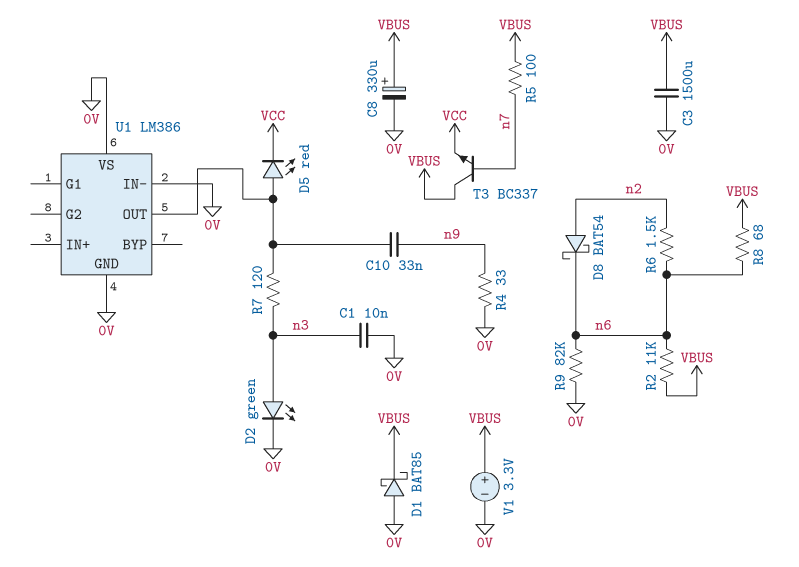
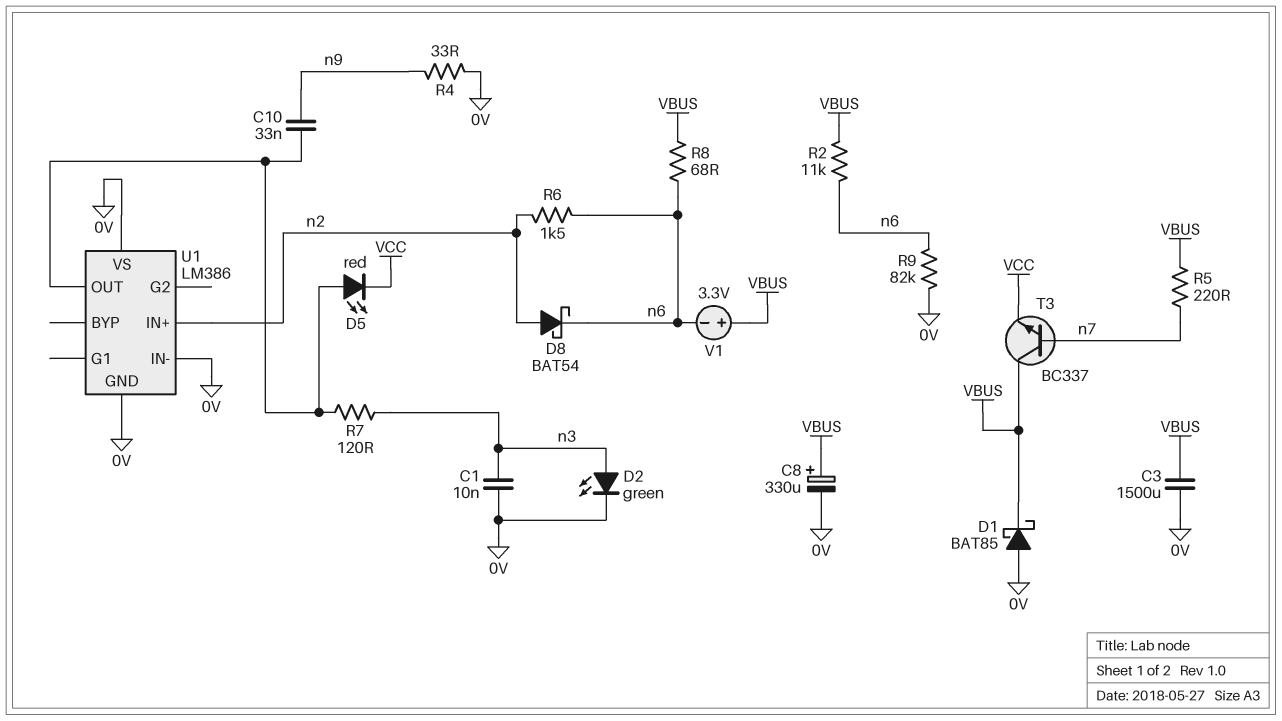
R5: 100 (VBUS, n7) -> 220 (VBUS, n7)
U1 pin IN+: none -> n2
V1: 3.3V (plus VBUS, minus 0V) -> 3.3V (plus VBUS, minus n6)

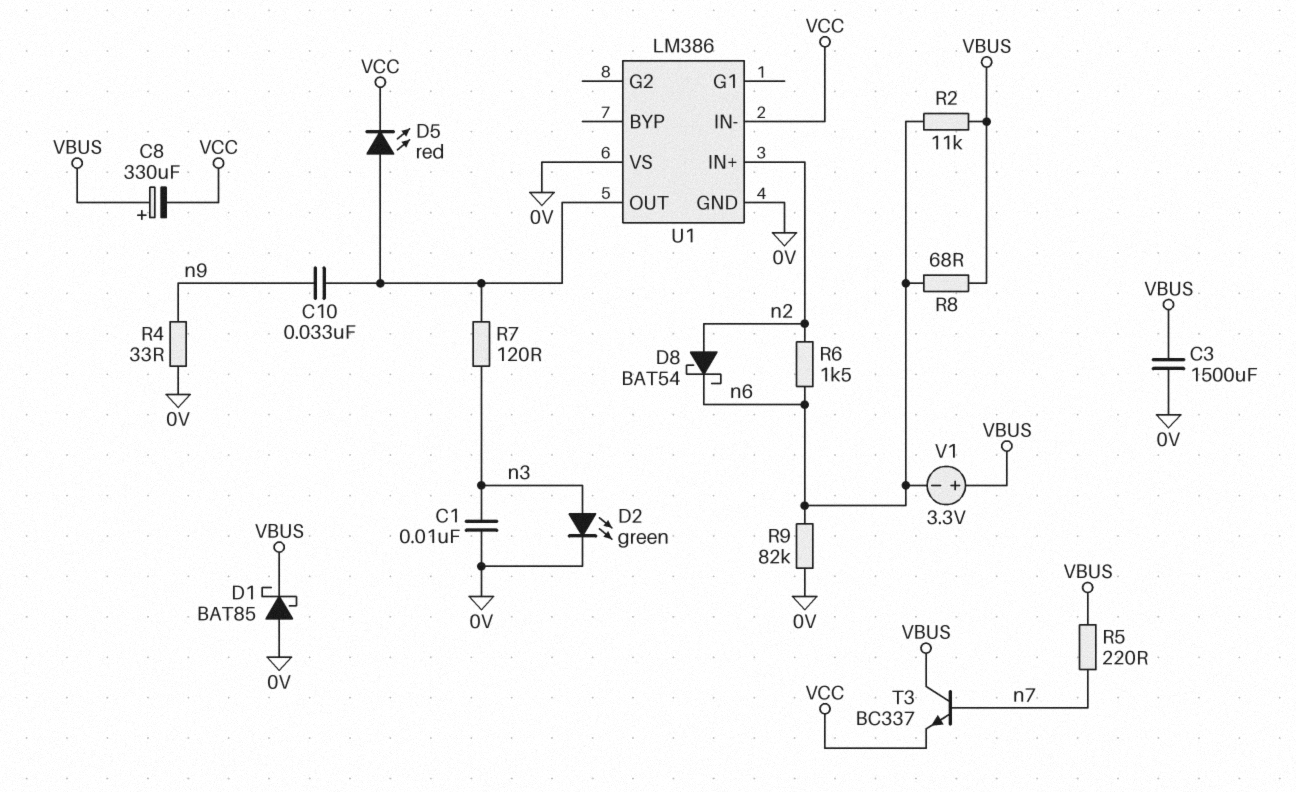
C8: 330uF (plus VBUS, minus 0V) -> 330uF (plus VBUS, minus VCC)
U1 pin IN-: 0V -> VCC

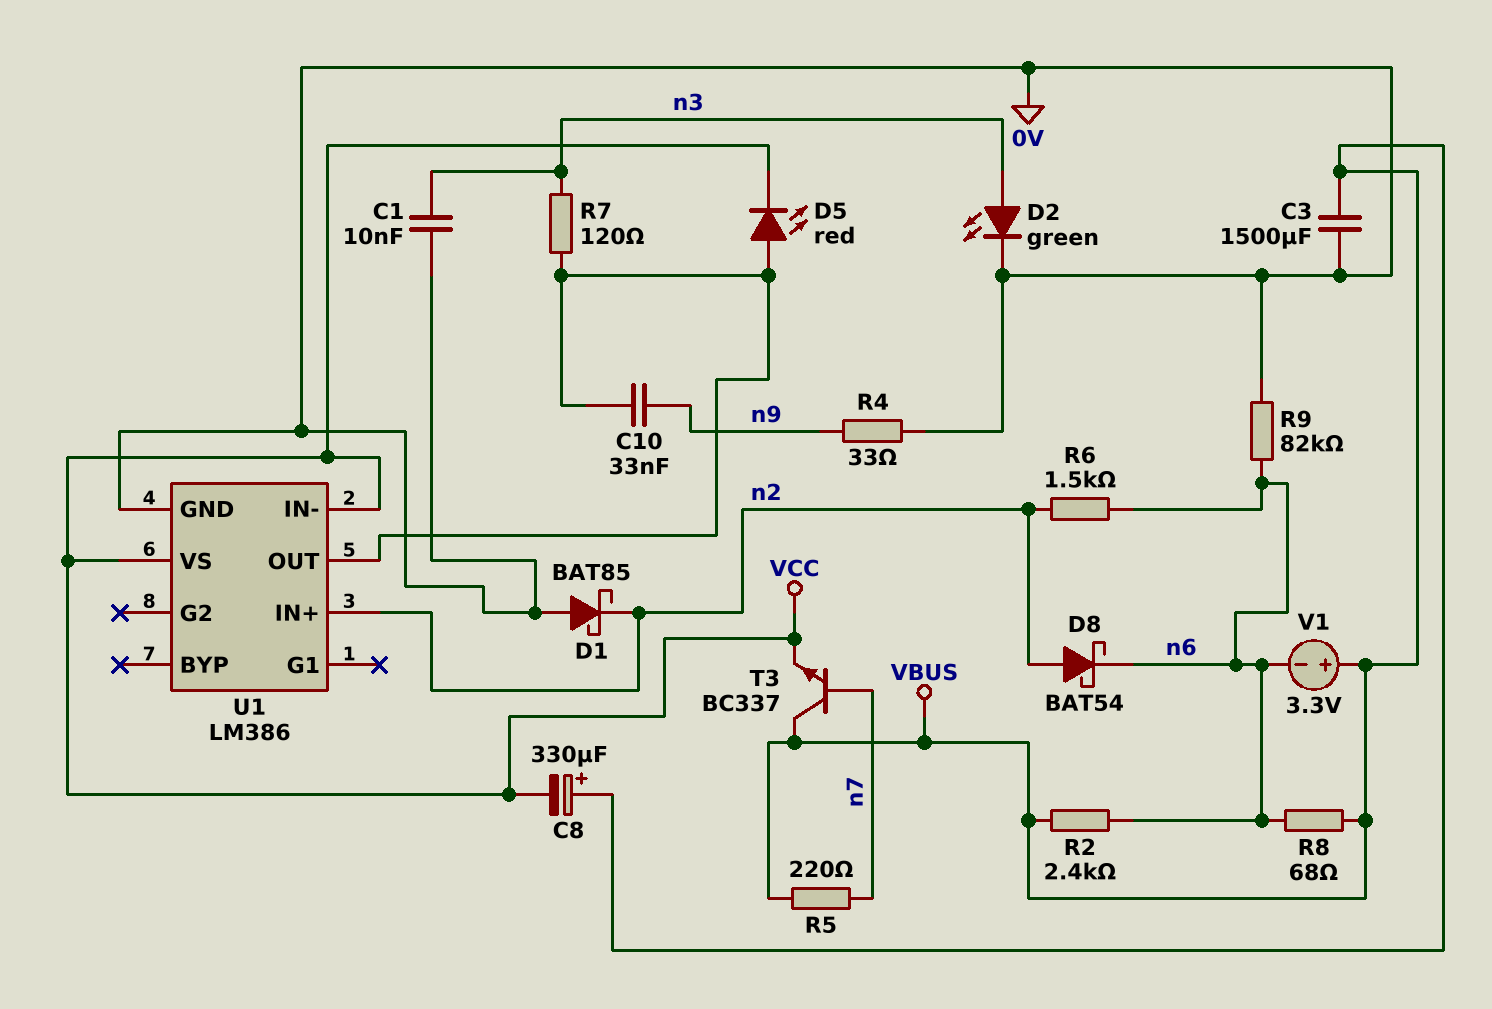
D1: schottky BAT85 (A 0V, K VBUS) -> schottky BAT85 (A 0V, K n2)
R2: 11k (VBUS, n6) -> 2.4k (VBUS, n6)
U1 pin VS: 0V -> VCC

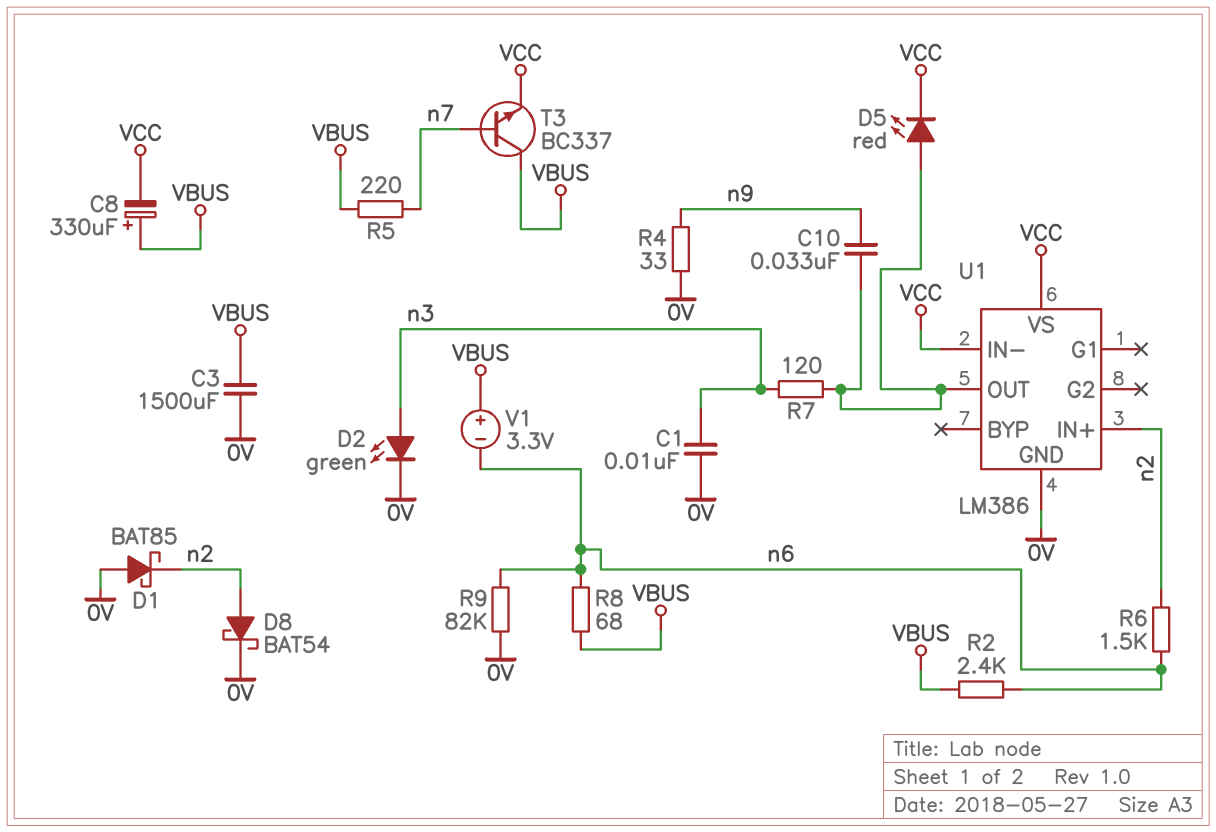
D8: schottky BAT54 (A n2, K n6) -> schottky BAT54 (A n2, K 0V)

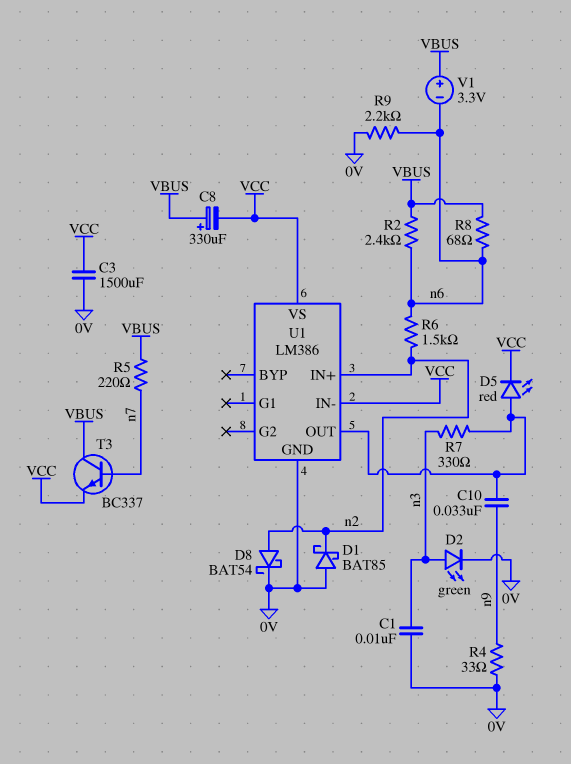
C3: 1500uF (0V, VBUS) -> 1500uF (0V, VCC)
R7: 120 (U1/OUT, n3) -> 330 (U1/OUT, n3)
R9: 82k (0V, n6) -> 2.2k (0V, n6)

